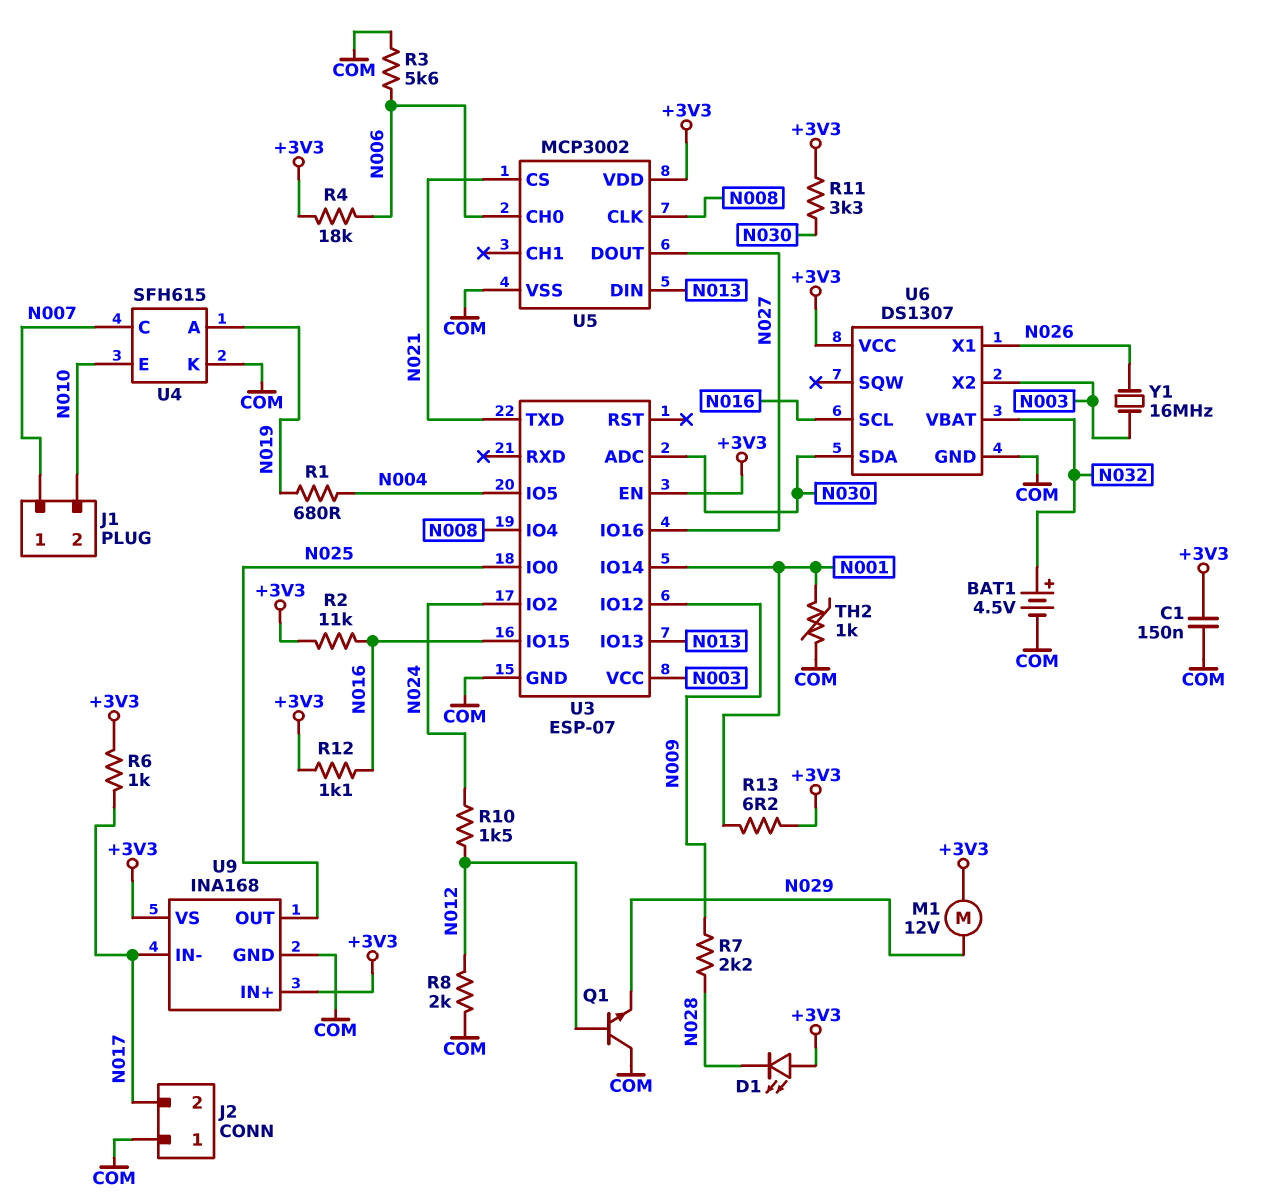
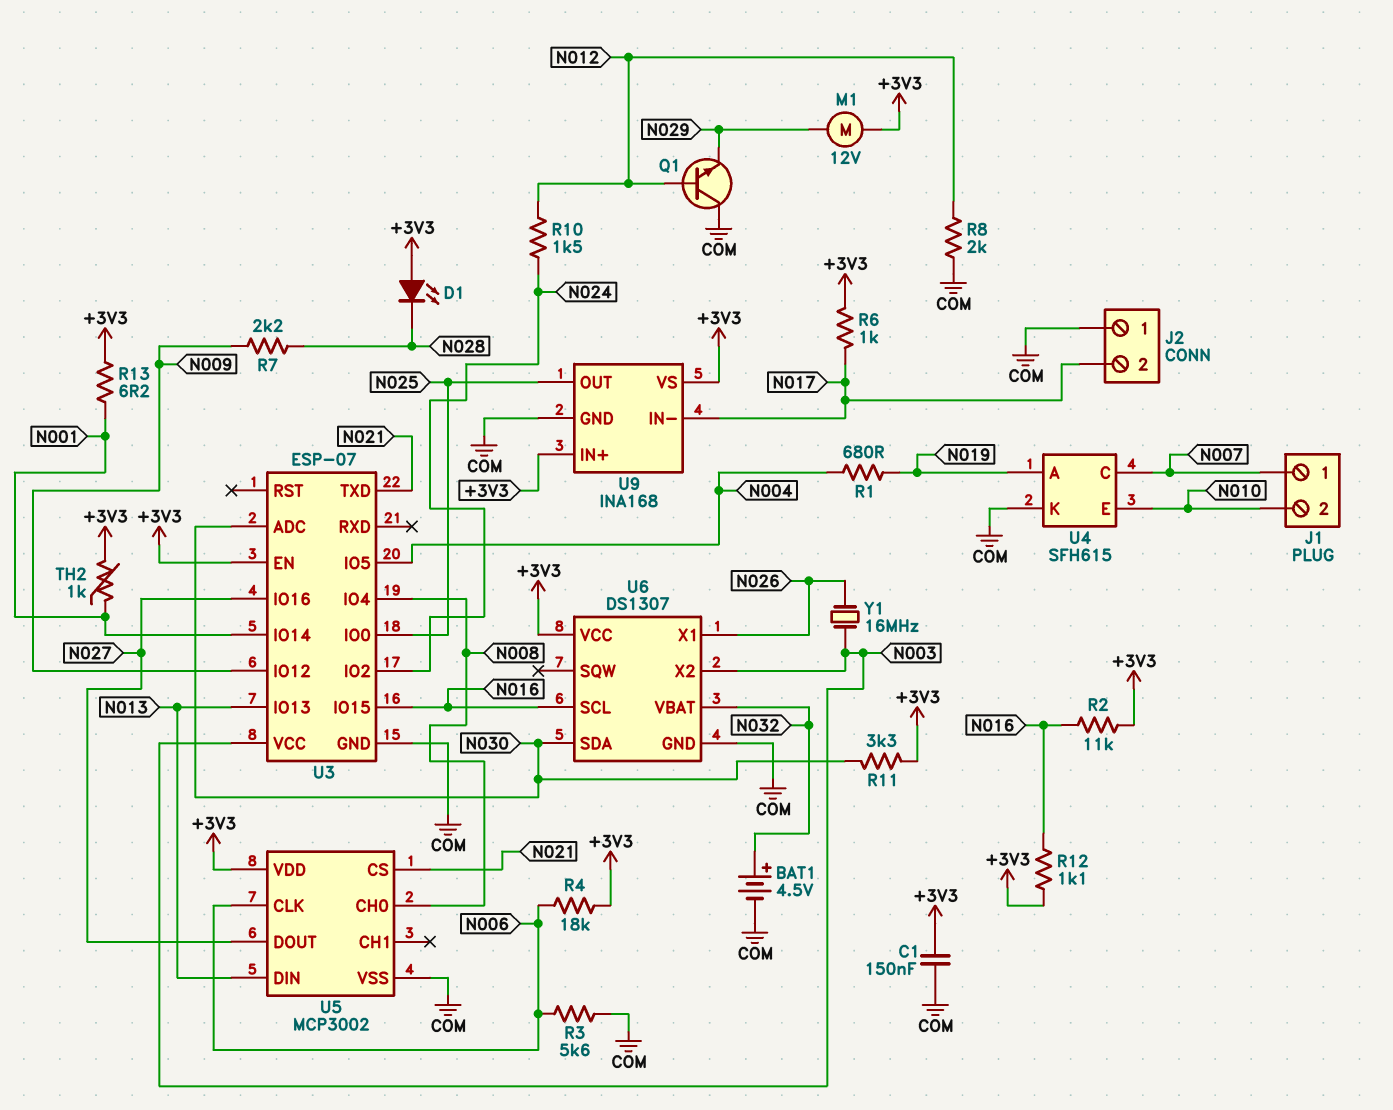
TH2: 1k (COM, N001) -> 1k (+3V3, N001)
U5 pin CH0: N006 -> N008
U5 pin CLK: N008 -> N006

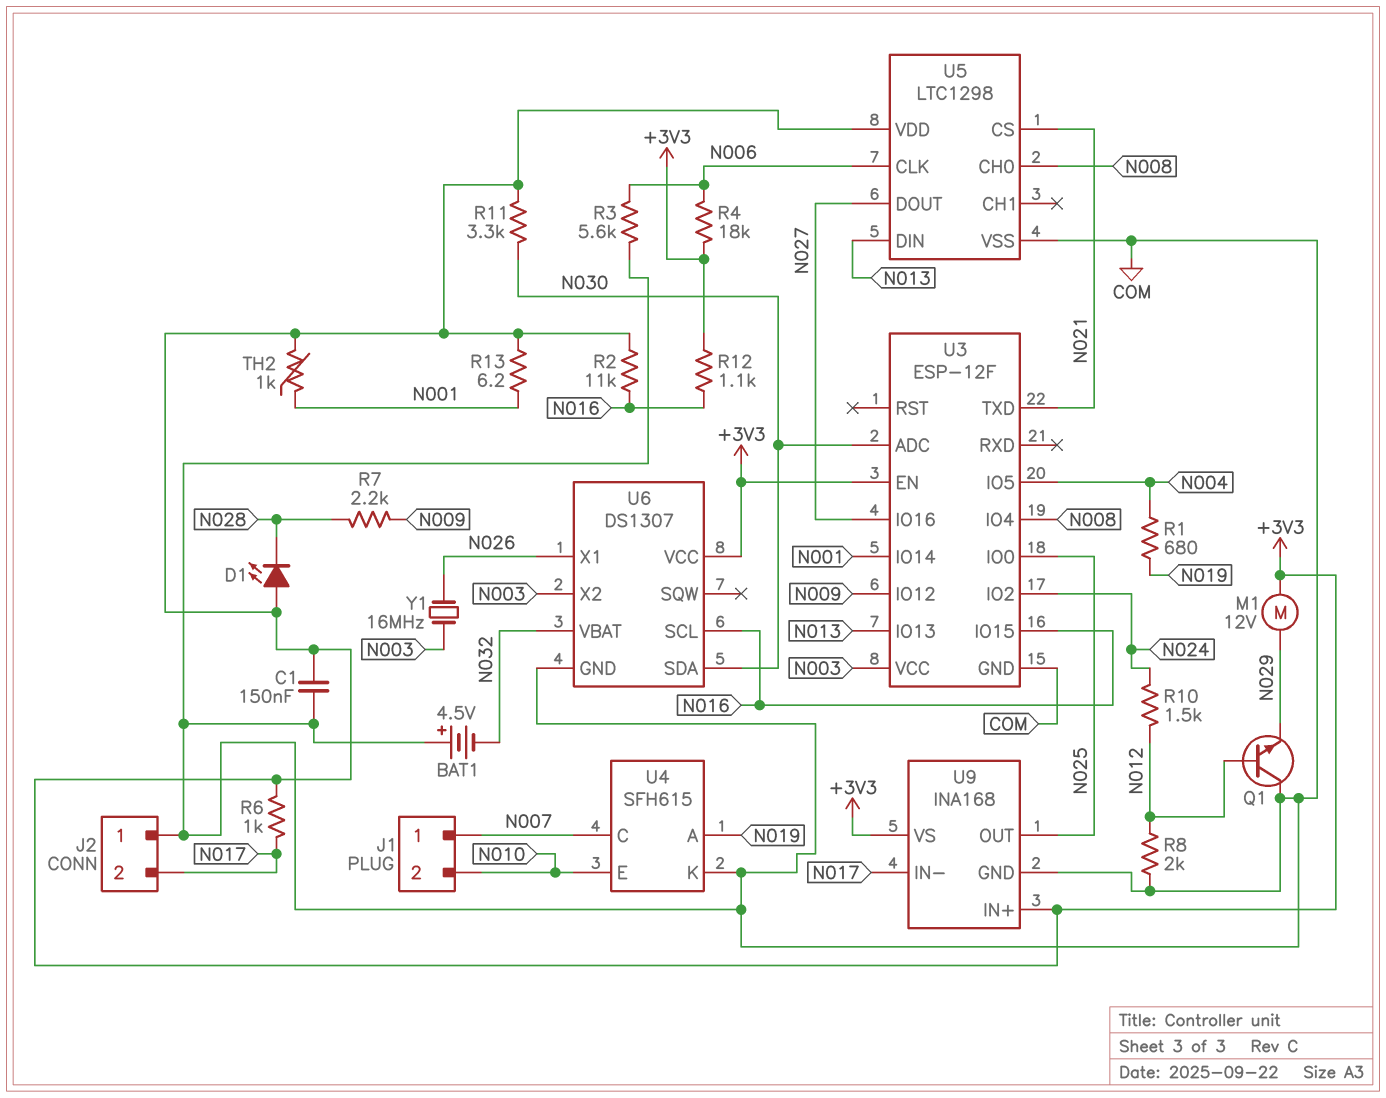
BAT1: 4.5V (plus N032, minus COM) -> 4.5V (plus COM, minus N032)
U3: ESP-07 -> ESP-12F
U5: MCP3002 -> LTC1298

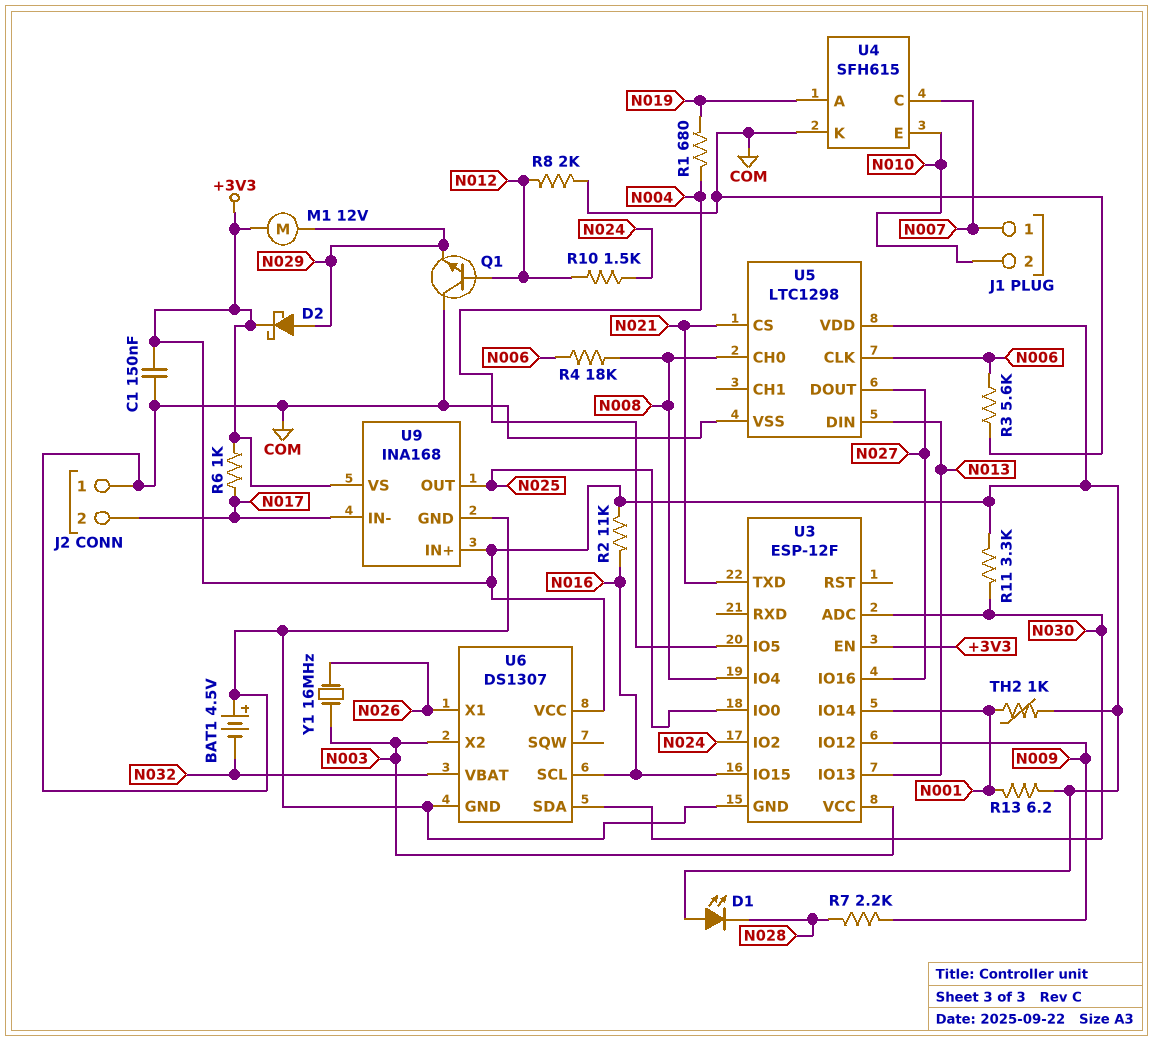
D2: none -> schottky (A N029, K +3V3)
R4: 18k (+3V3, N006) -> 18k (N006, N008)
R12: 1.1k (+3V3, N016) -> none

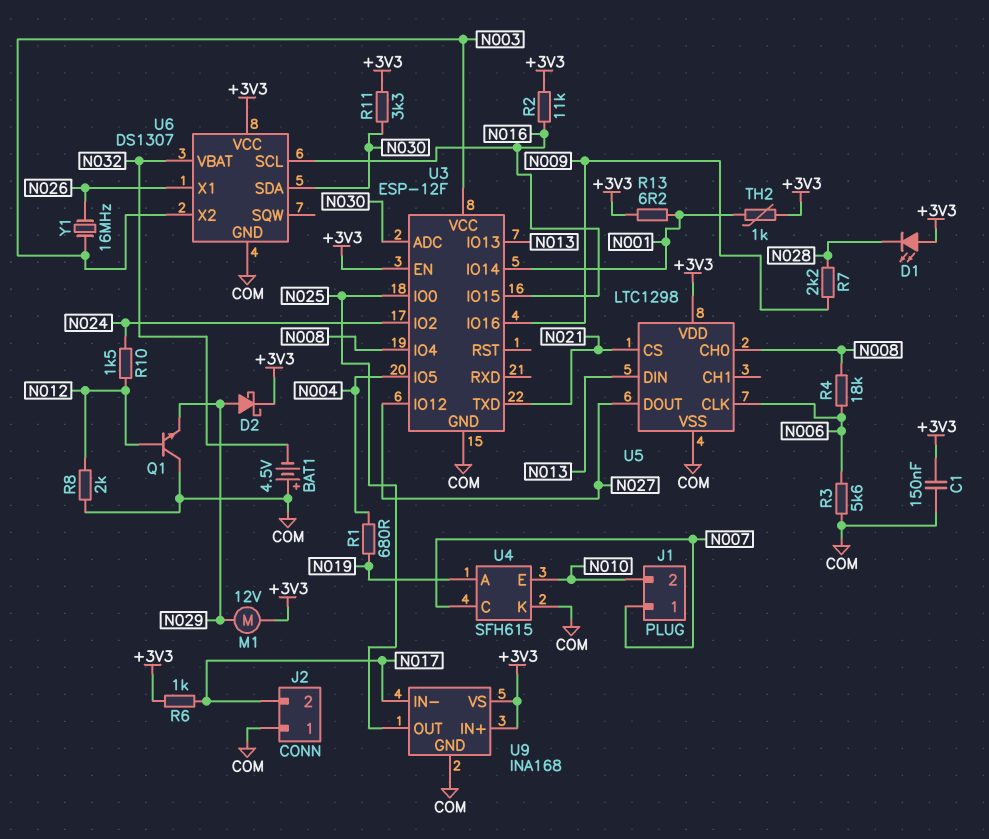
U3 pin IO12: N009 -> N027
U3 pin IO16: N027 -> N009

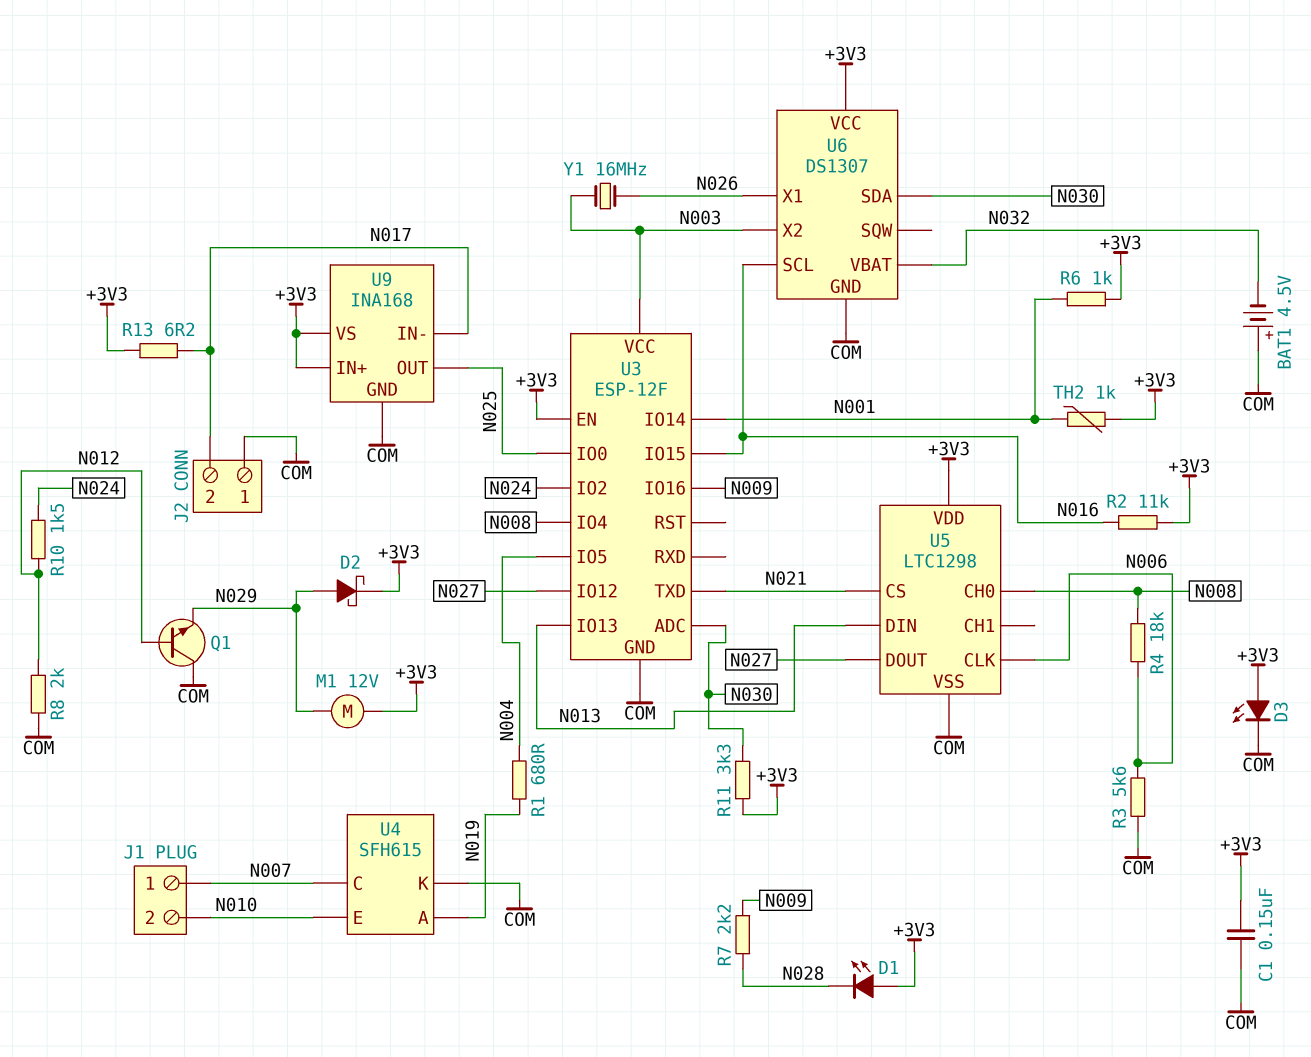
D3: none -> LED (A +3V3, K COM)
R6: 1k (+3V3, N017) -> 1k (+3V3, N001)
R13: 6.2 (+3V3, N001) -> 6.2 (+3V3, N017)

